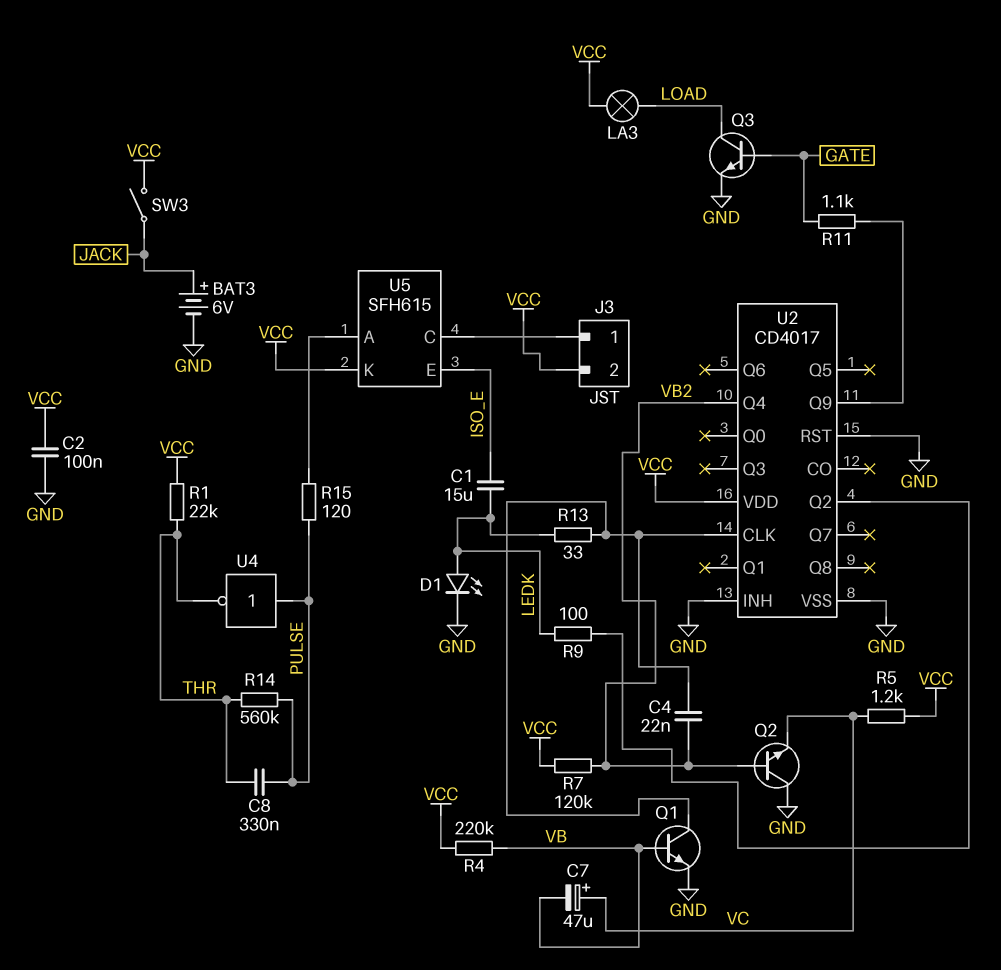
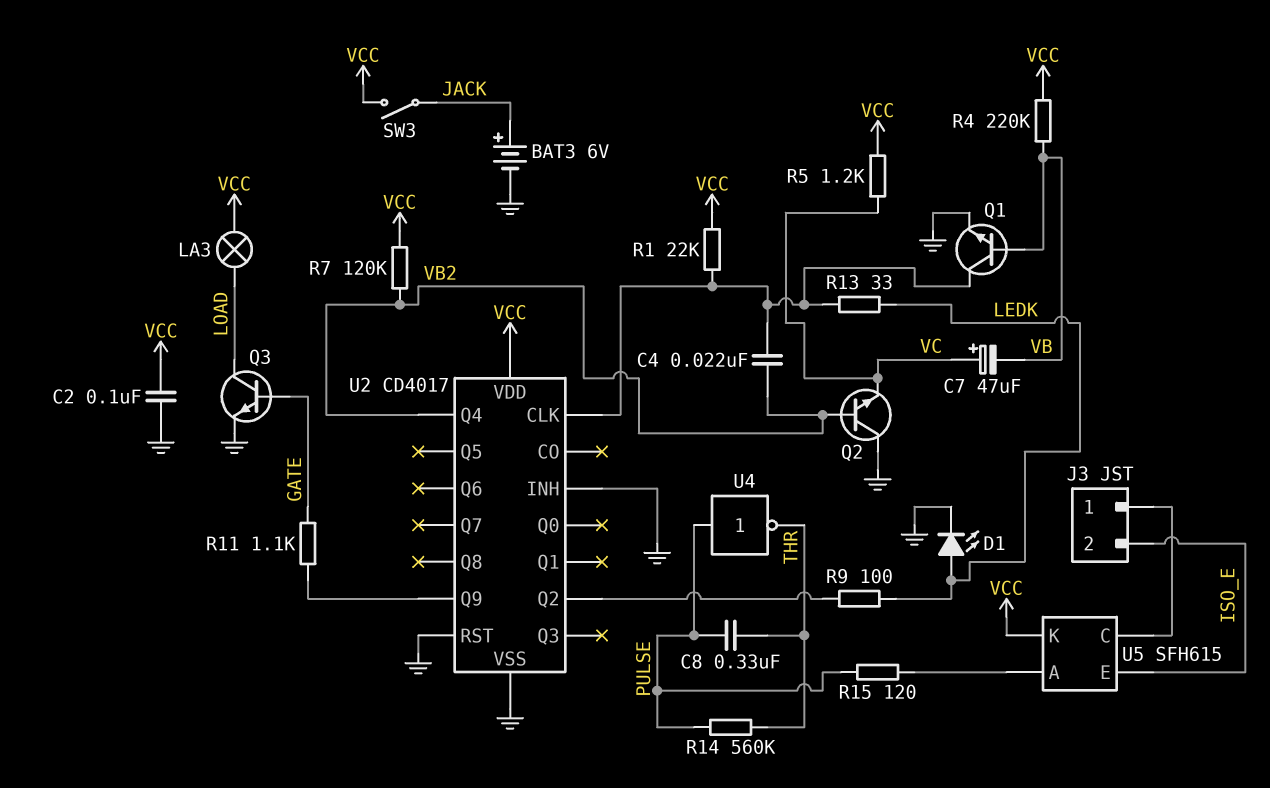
C1: 15uF (ISO_E, LEDK) -> none
J3 pin 2: VCC -> ISO_E
R1: 22k (THR, VCC) -> 22k (U2/CLK, VCC)

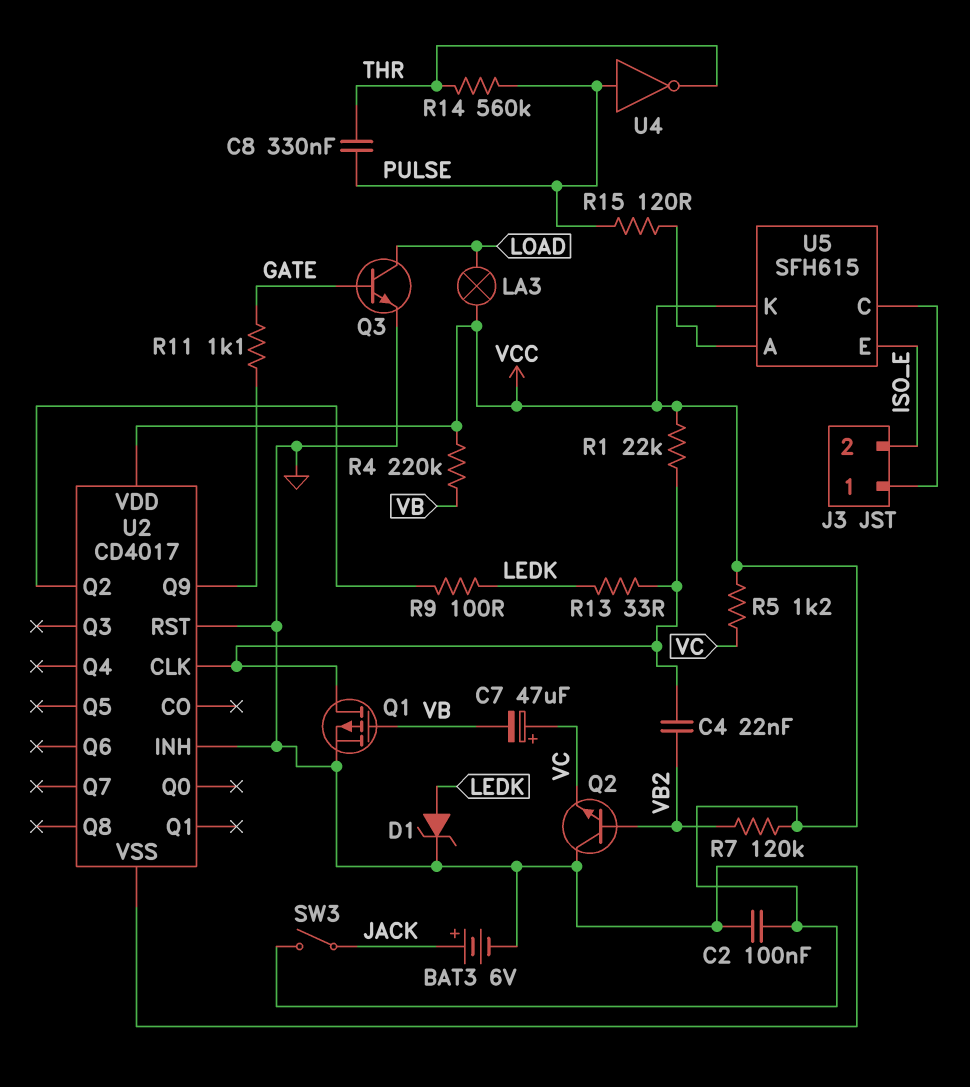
D1: LED (A LEDK, K GND) -> zener (A LEDK, K GND)
Q1: NPN (B VB, C U2/CLK, E GND) -> PMOS (G VB, D U2/CLK, S GND)
U2 pin Q4: VB2 -> none

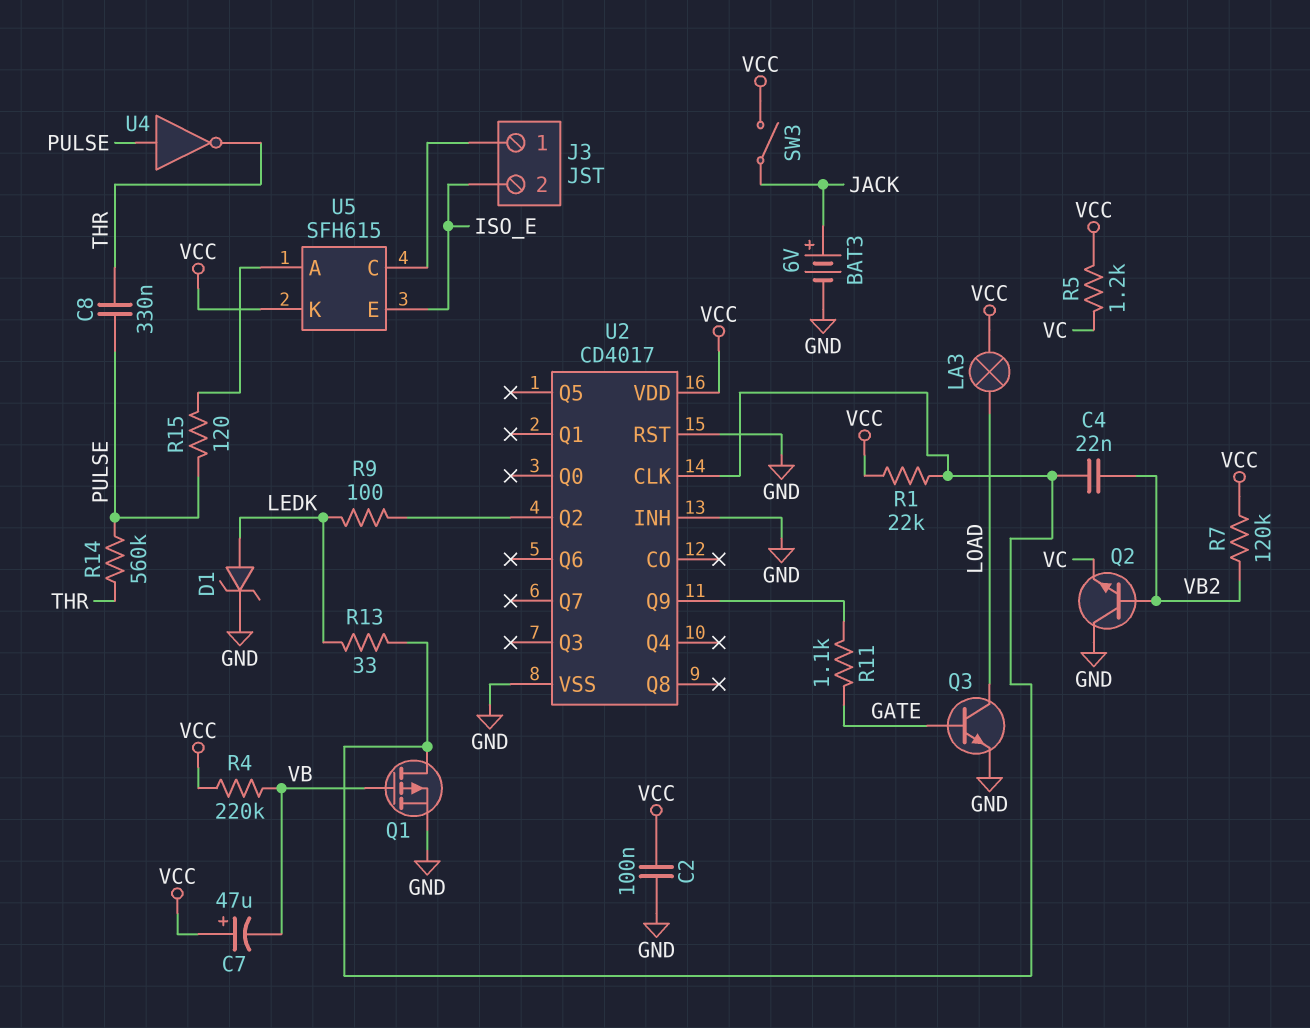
C7: 47uF (plus VC, minus VB) -> 47uF (plus VCC, minus VB)

